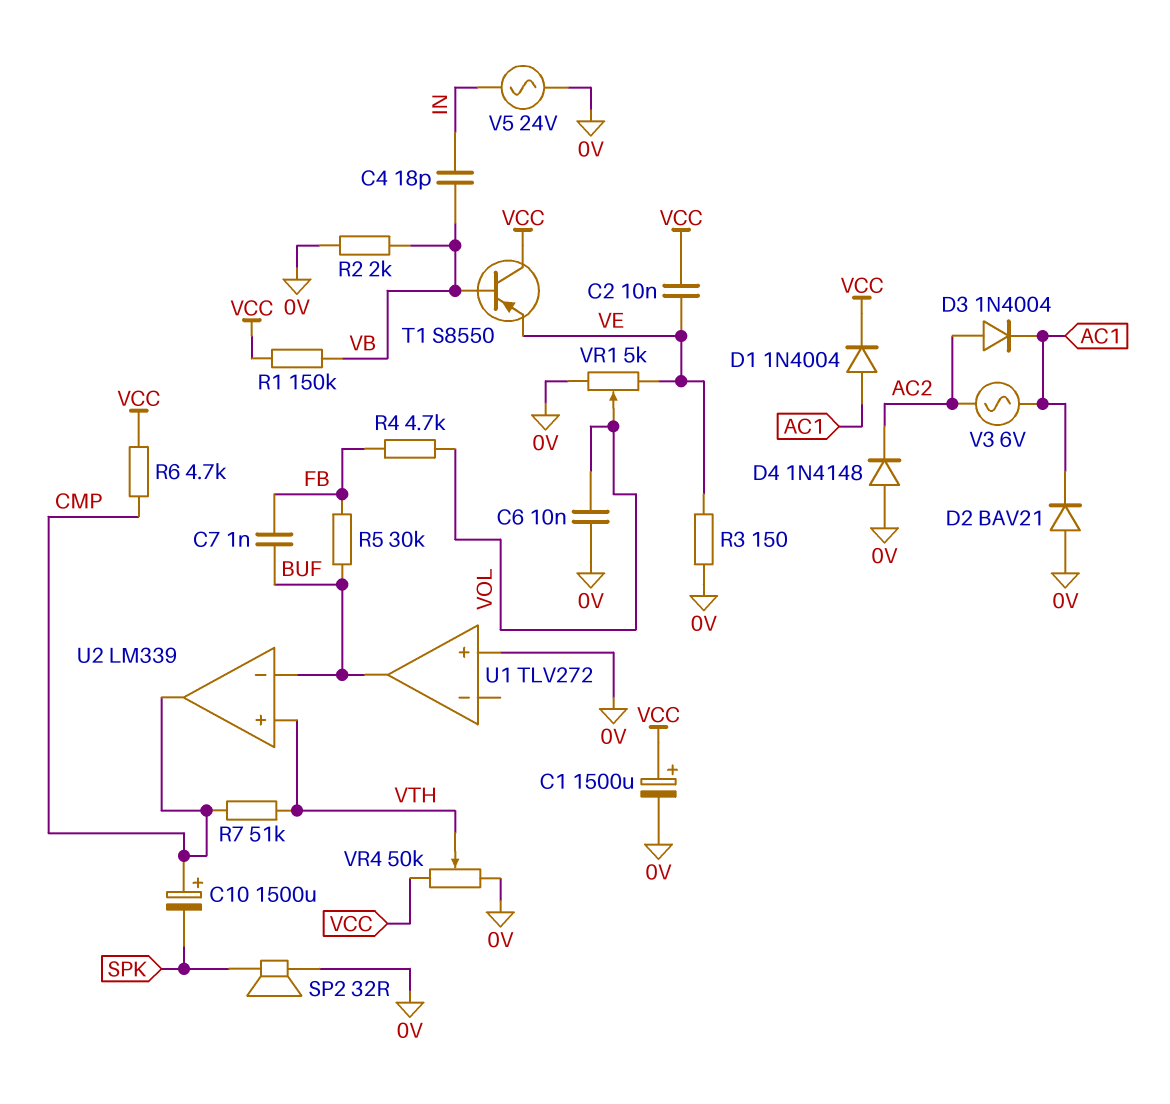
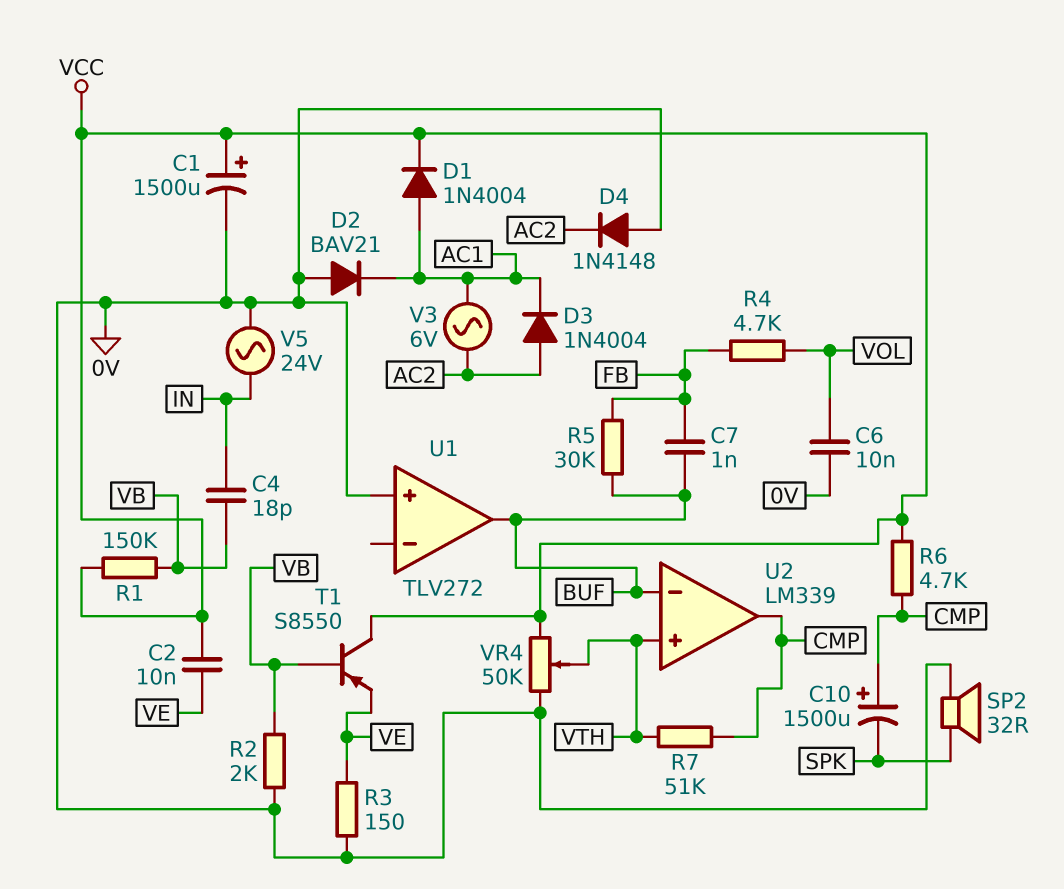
VR1: 5k (0V, VE, wiper VOL) -> none

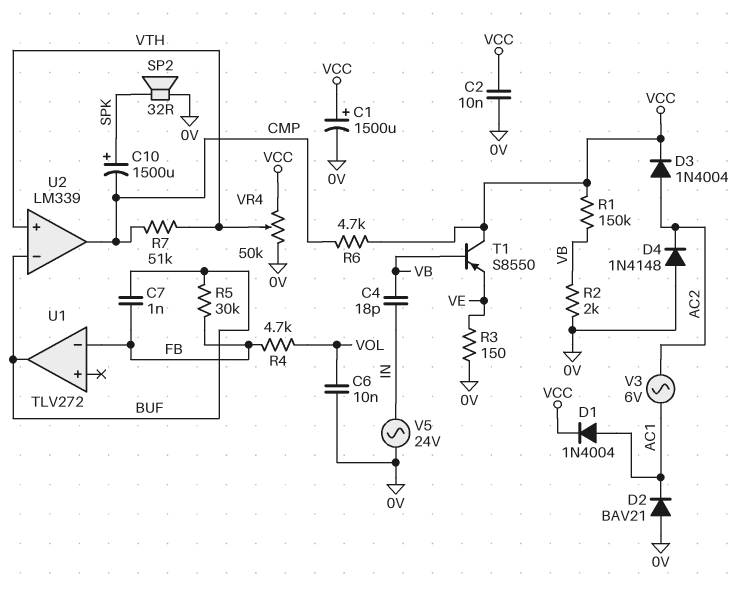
C2: 10nF (VCC, VE) -> 10nF (0V, VCC)
C10: 1500uF (plus CMP, minus SPK) -> 1500uF (plus SPK, minus CMP)
D3: diode 1N4004 (A AC2, K AC1) -> diode 1N4004 (A AC2, K VCC)
U1 pin in+: 0V -> none
U1 pin in-: none -> FB

